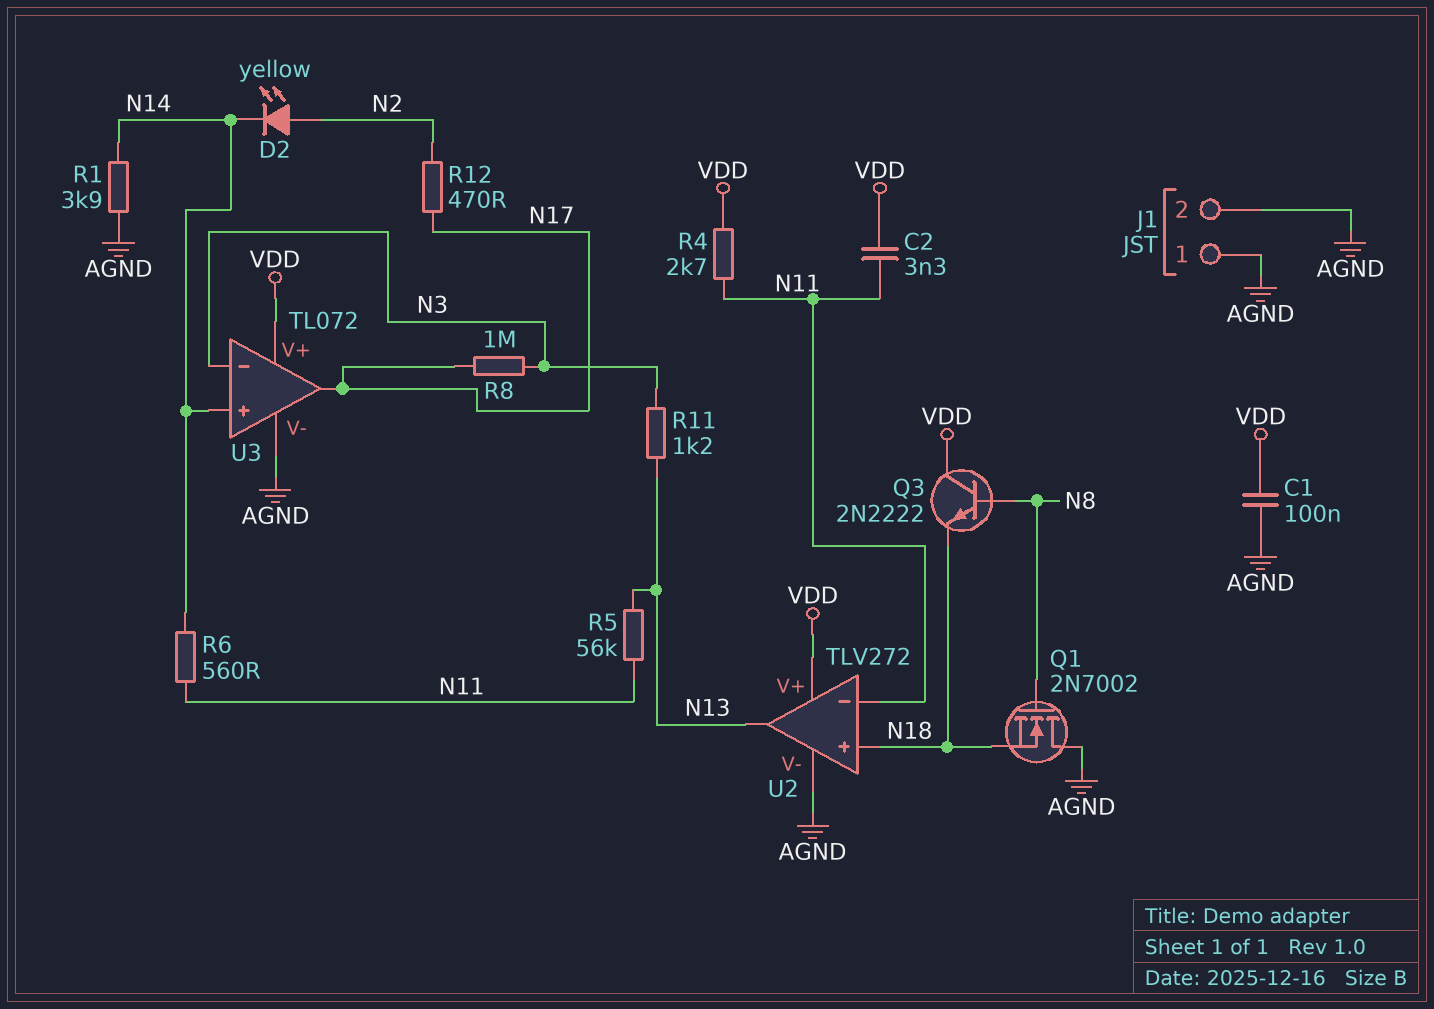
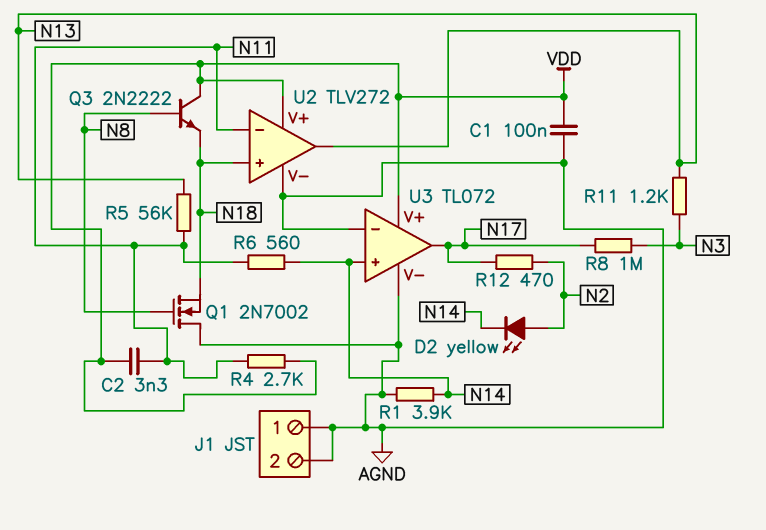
U3 pin in-: N3 -> AGND

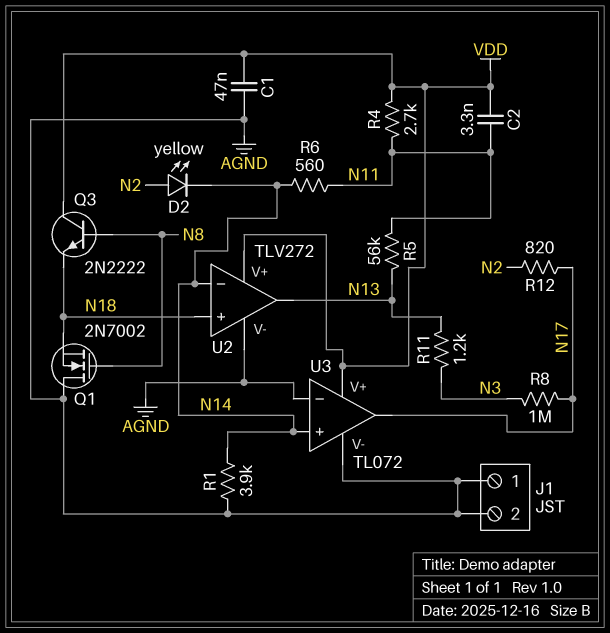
C1: 100nF (AGND, VDD) -> 47nF (AGND, VDD)
R12: 470 (N2, N17) -> 820 (N2, N17)
U2 pin in-: N11 -> N14

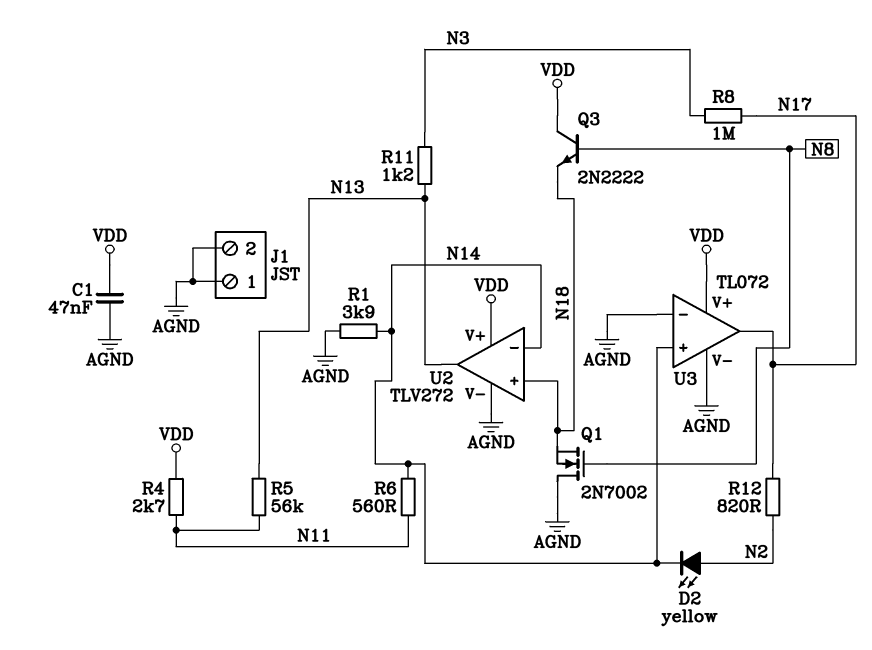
C2: 3.3nF (N11, VDD) -> none

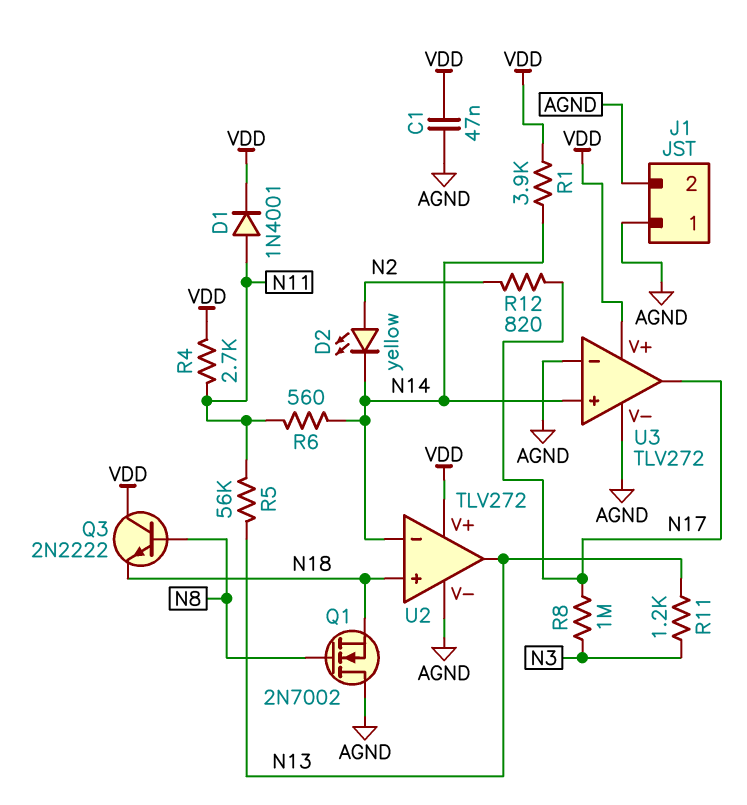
D1: none -> diode 1N4001 (A N11, K VDD)
R1: 3.9k (AGND, N14) -> 3.9k (N14, VDD)
U3: TL072 -> TLV272

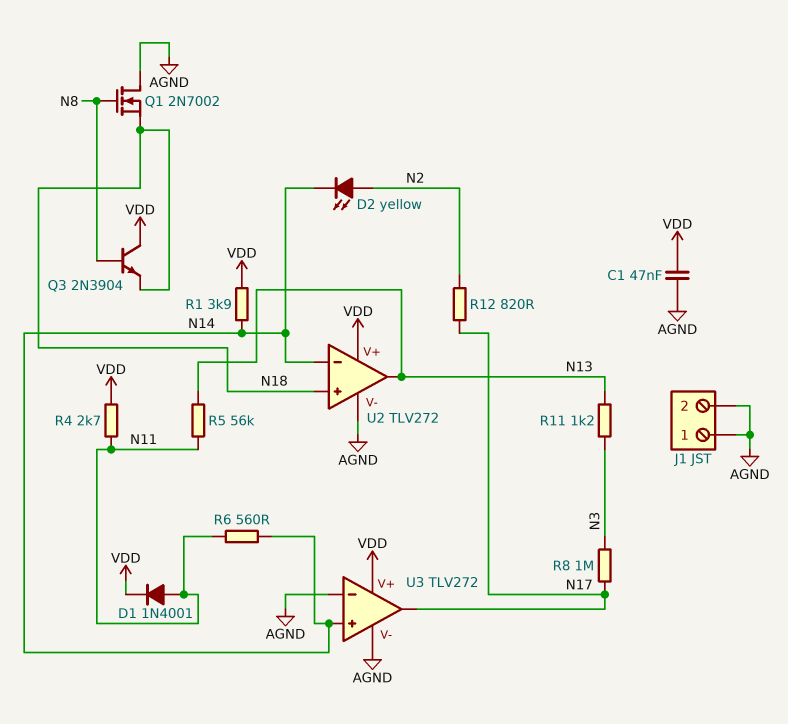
Q3: NPN 2N2222 (B N8, C VDD, E N18) -> NPN 2N3904 (B N8, C VDD, E N18)

